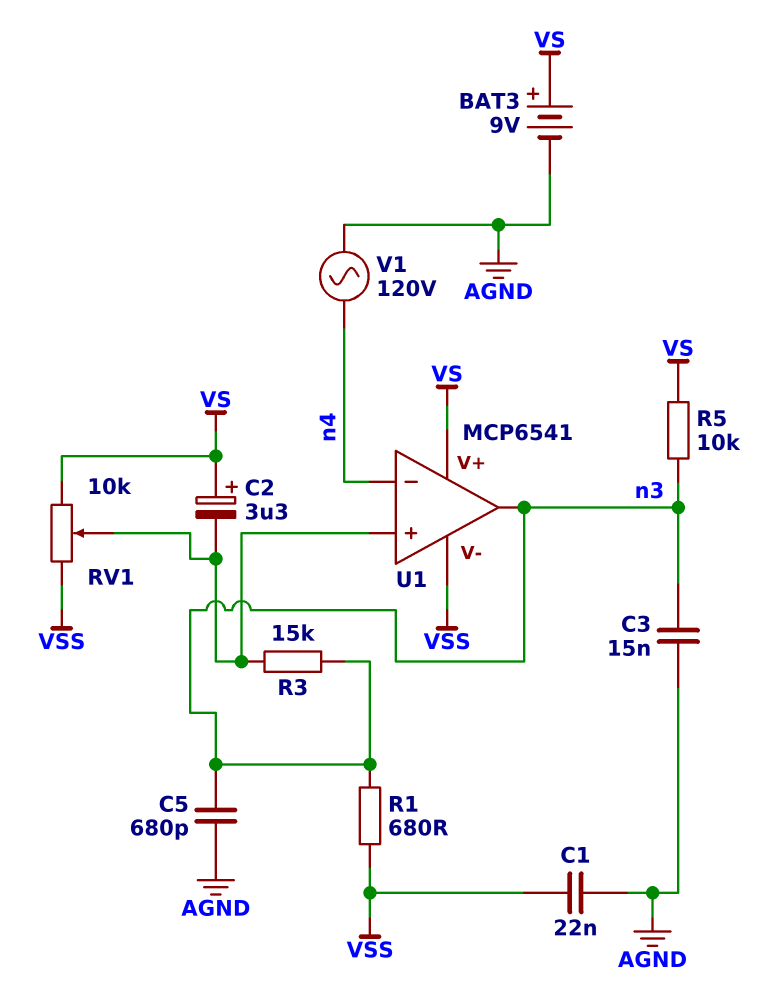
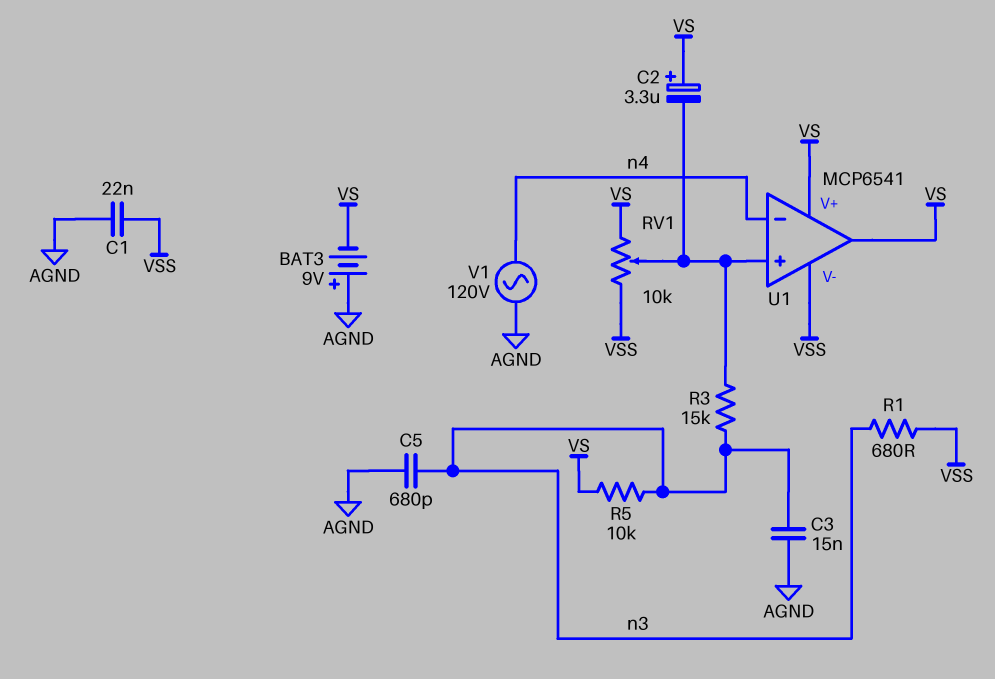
BAT3: 9V (plus VS, minus AGND) -> 9V (plus AGND, minus VS)
U1 pin out: n3 -> VS

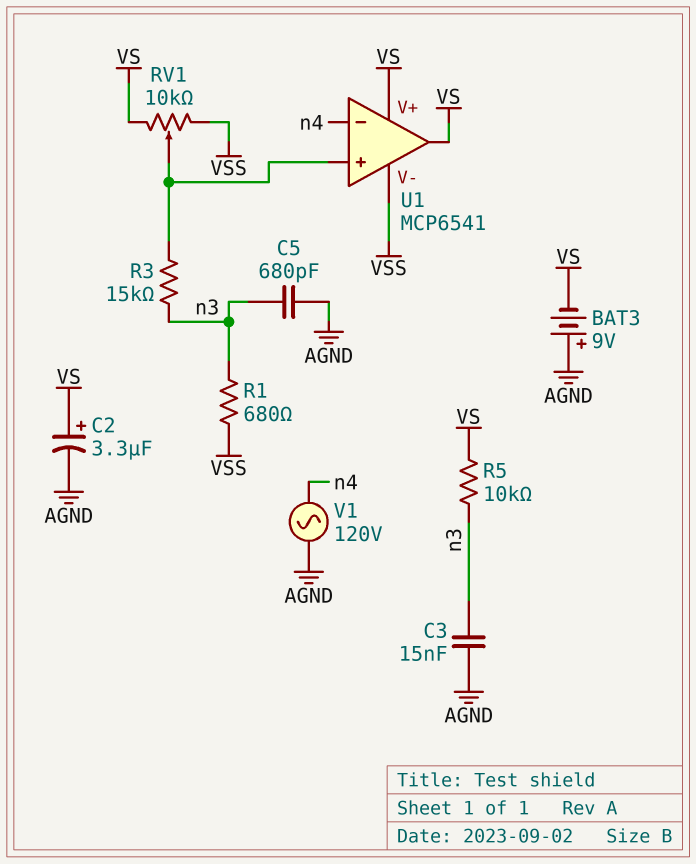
C1: 22nF (AGND, VSS) -> none
C2: 3.3uF (plus VS, minus U1/in+) -> 3.3uF (plus VS, minus AGND)

